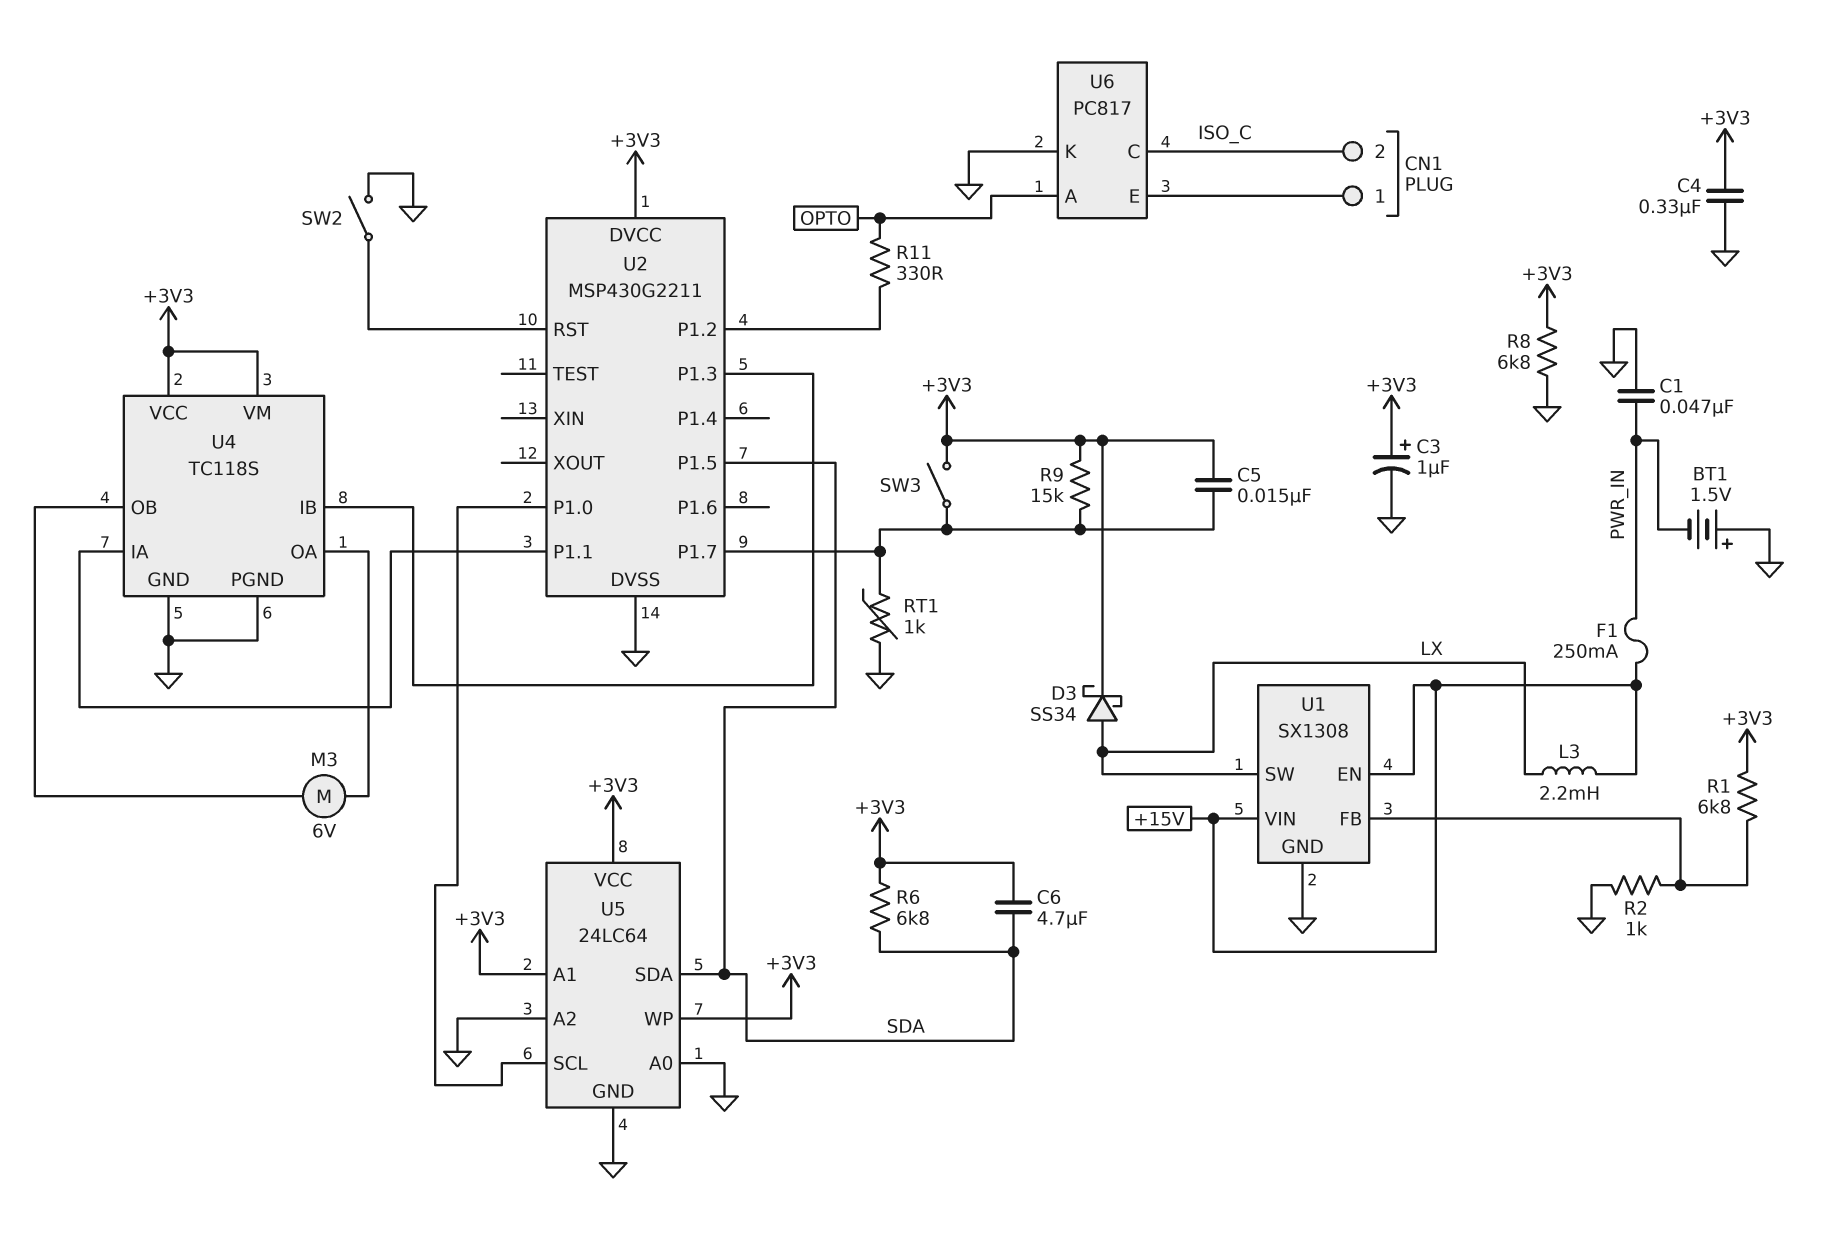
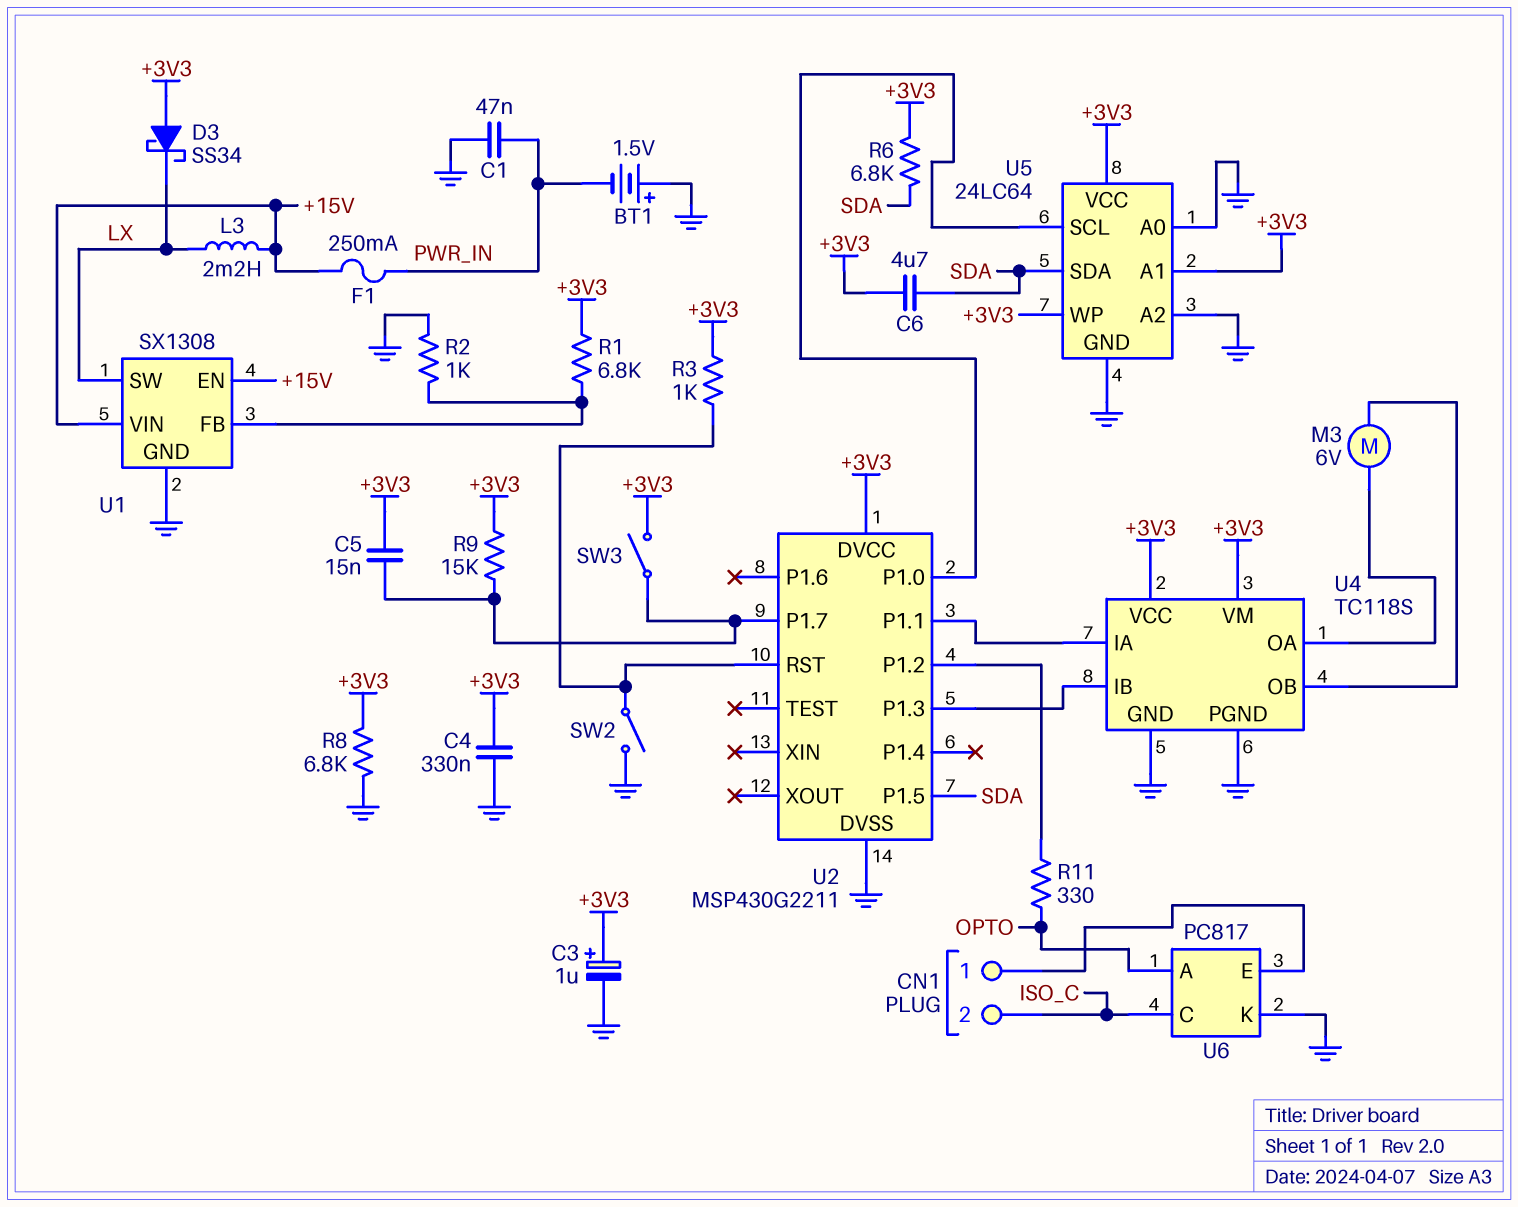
D3: schottky SS34 (A LX, K +3V3) -> schottky SS34 (A +3V3, K LX)
R3: none -> 1k (+3V3, U2/RST)
RT1: 1k (GND, U2/P1.7) -> none

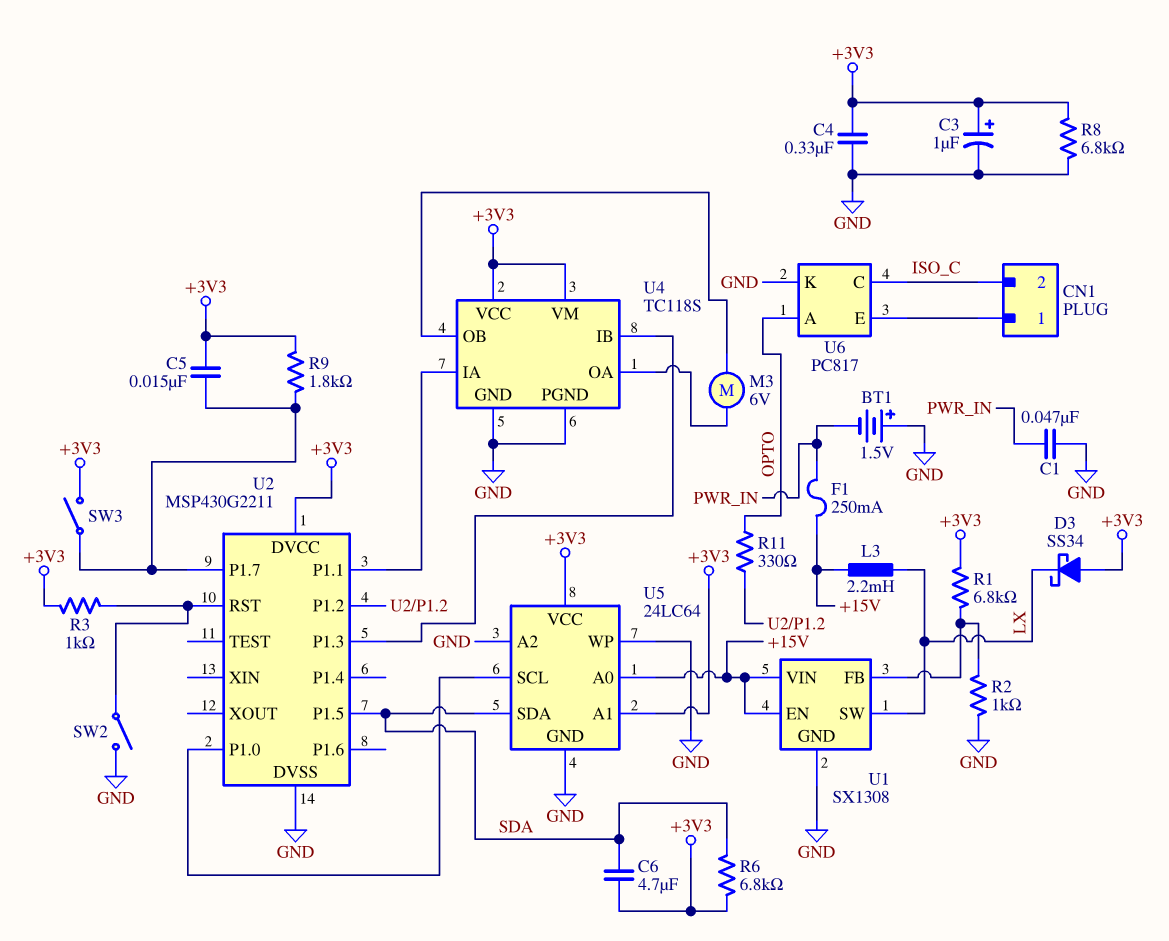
R9: 15k (+3V3, U2/P1.7) -> 1.8k (+3V3, U2/P1.7)
U5 pin A0: GND -> +15V
U5 pin WP: +3V3 -> GND

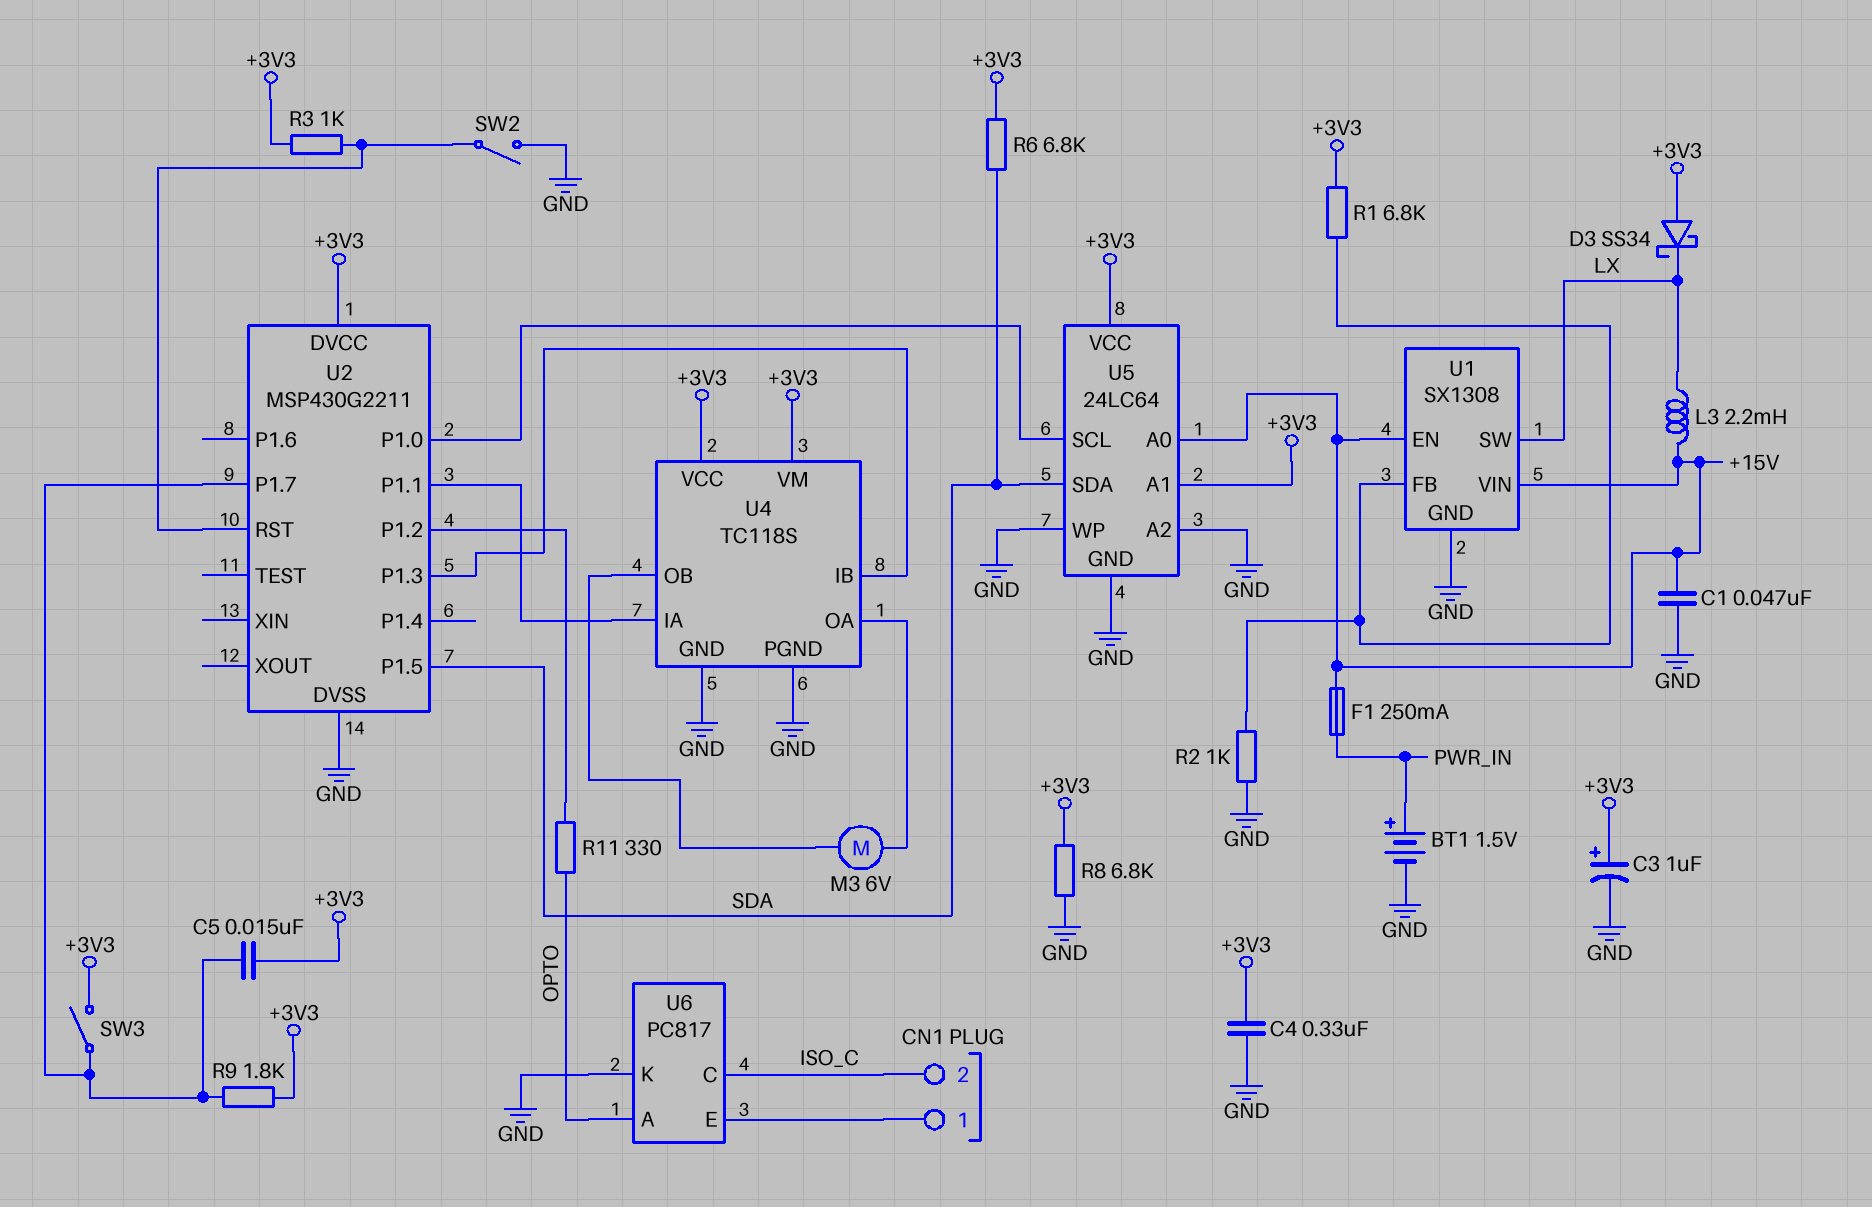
BT1: 1.5V (plus GND, minus PWR_IN) -> 1.5V (plus PWR_IN, minus GND)
C1: 47nF (GND, PWR_IN) -> 47nF (+15V, GND)
C6: 4.7uF (+3V3, SDA) -> none

